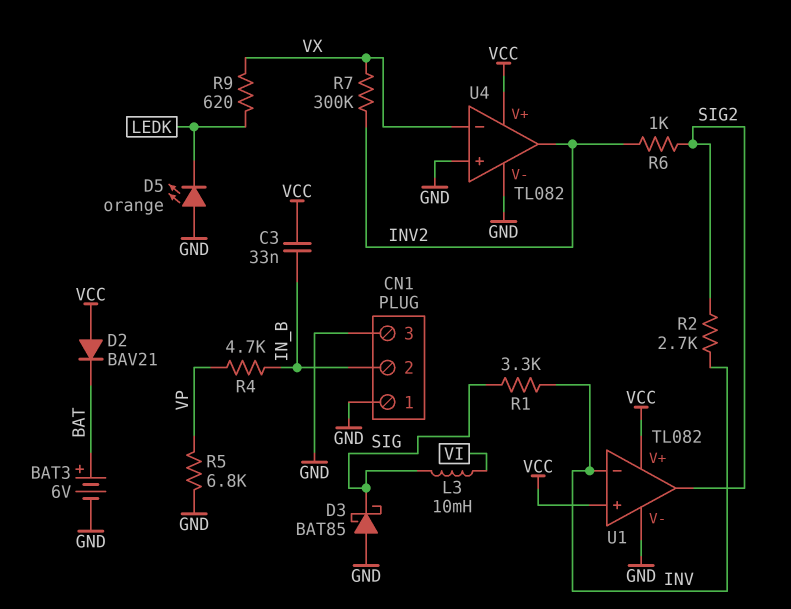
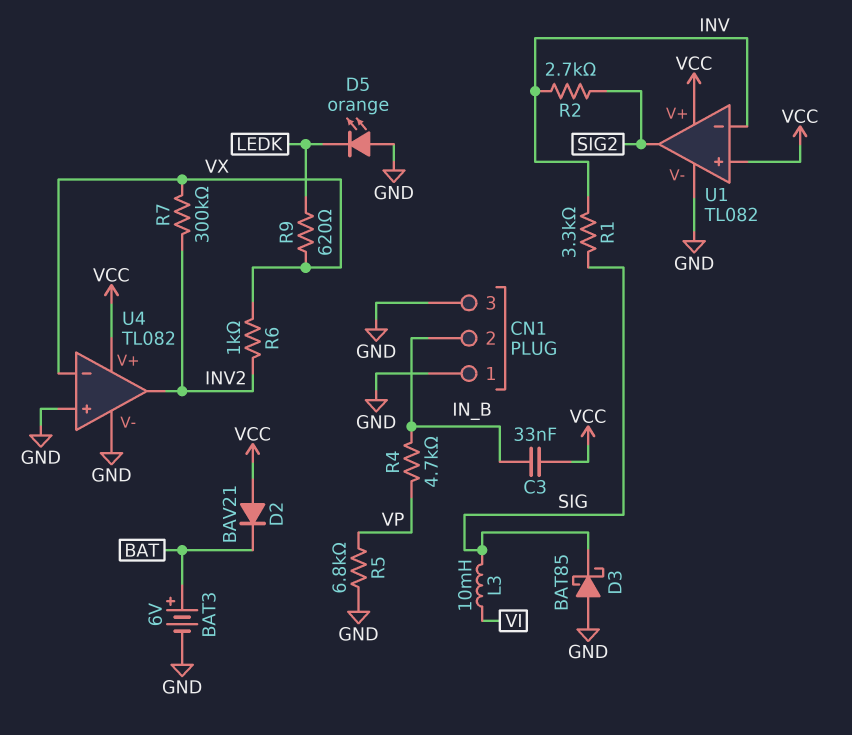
R6: 1k (INV2, SIG2) -> 1k (INV2, VX)

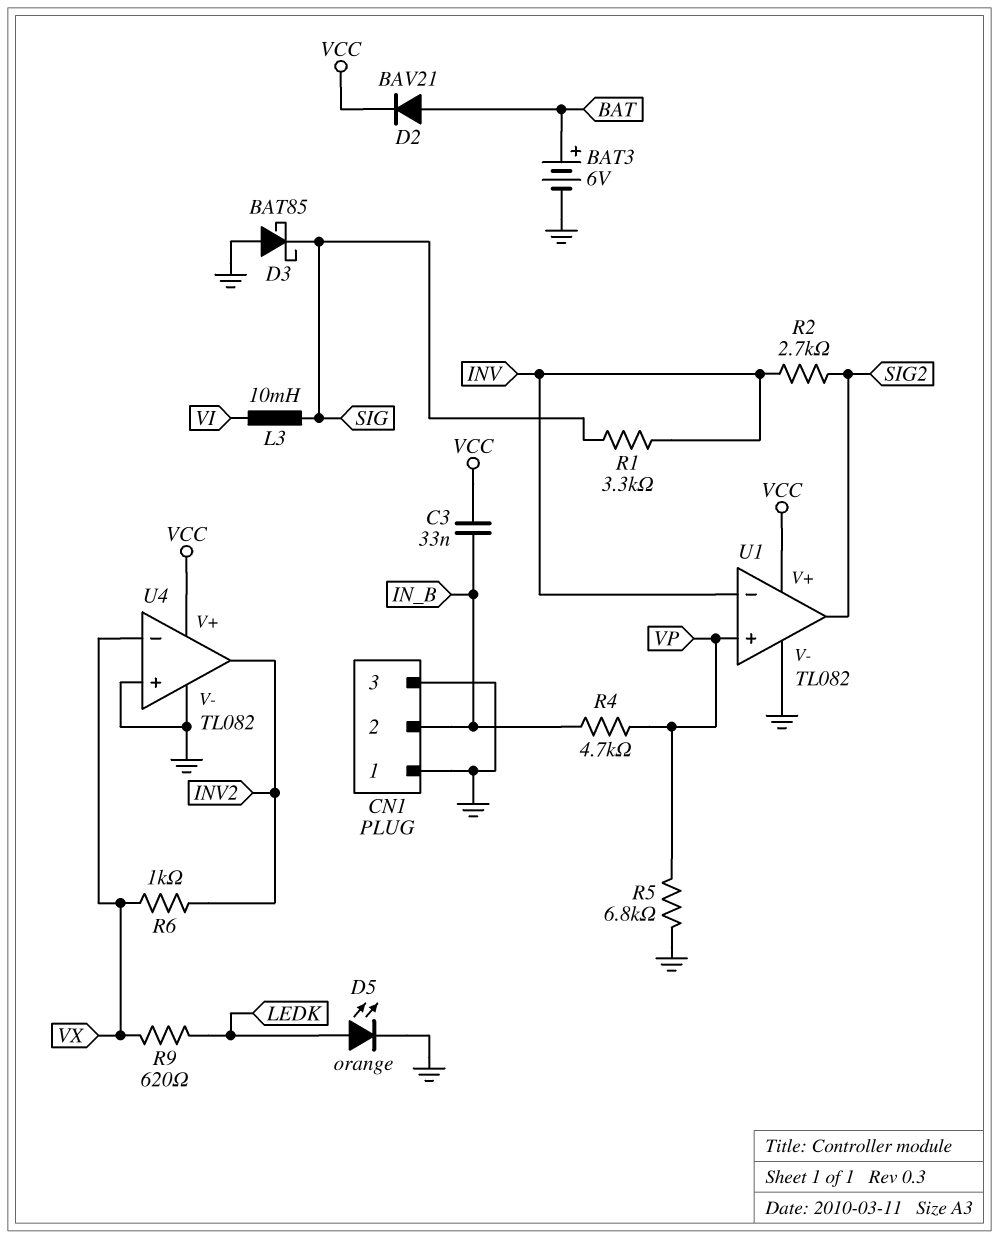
D2: diode BAV21 (A VCC, K BAT) -> diode BAV21 (A BAT, K VCC)
D5: LED orange (A GND, K LEDK) -> LED orange (A LEDK, K GND)
R7: 300k (INV2, VX) -> none
U1 pin in+: VCC -> VP

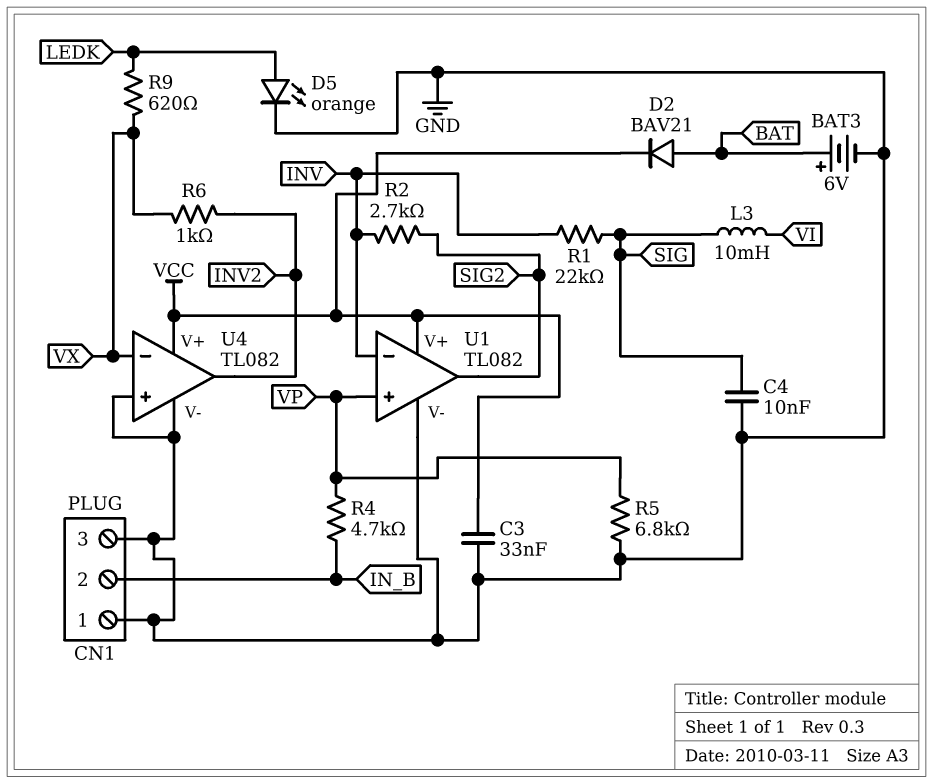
C3: 33nF (IN_B, VCC) -> 33nF (GND, VCC)
C4: none -> 10nF (GND, SIG)
D3: schottky BAT85 (A GND, K SIG) -> none
R1: 3.3k (INV, SIG) -> 22k (INV, SIG)

